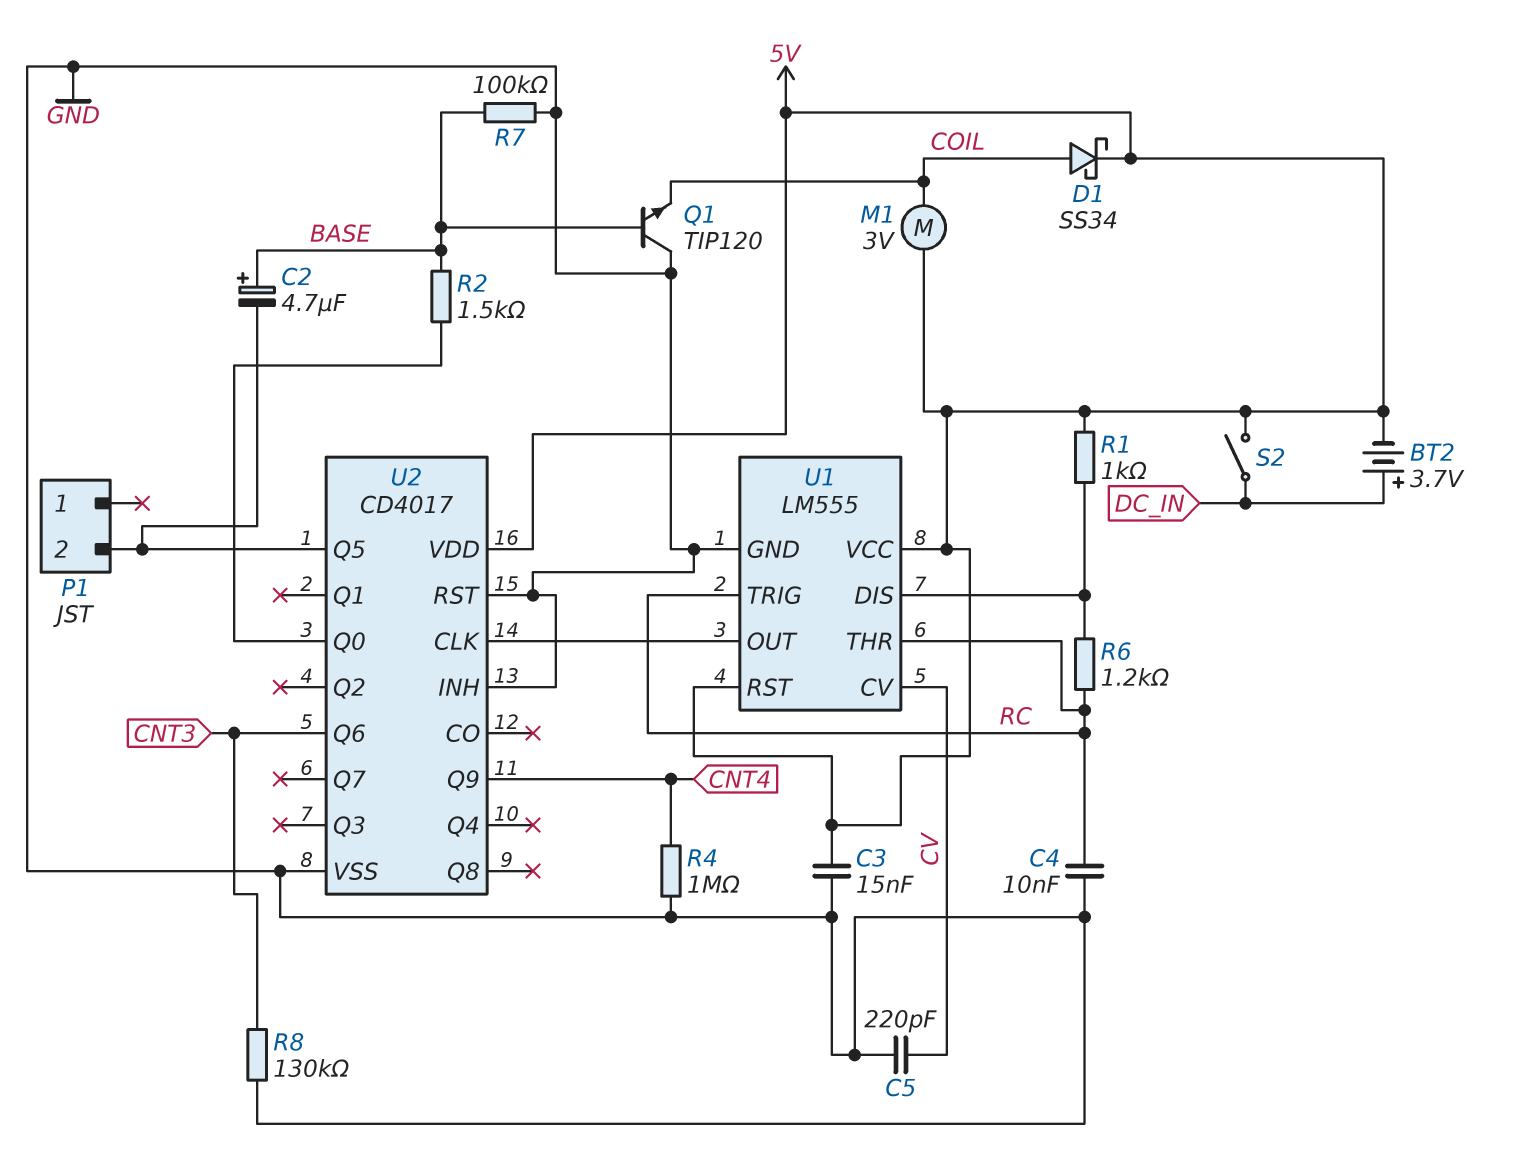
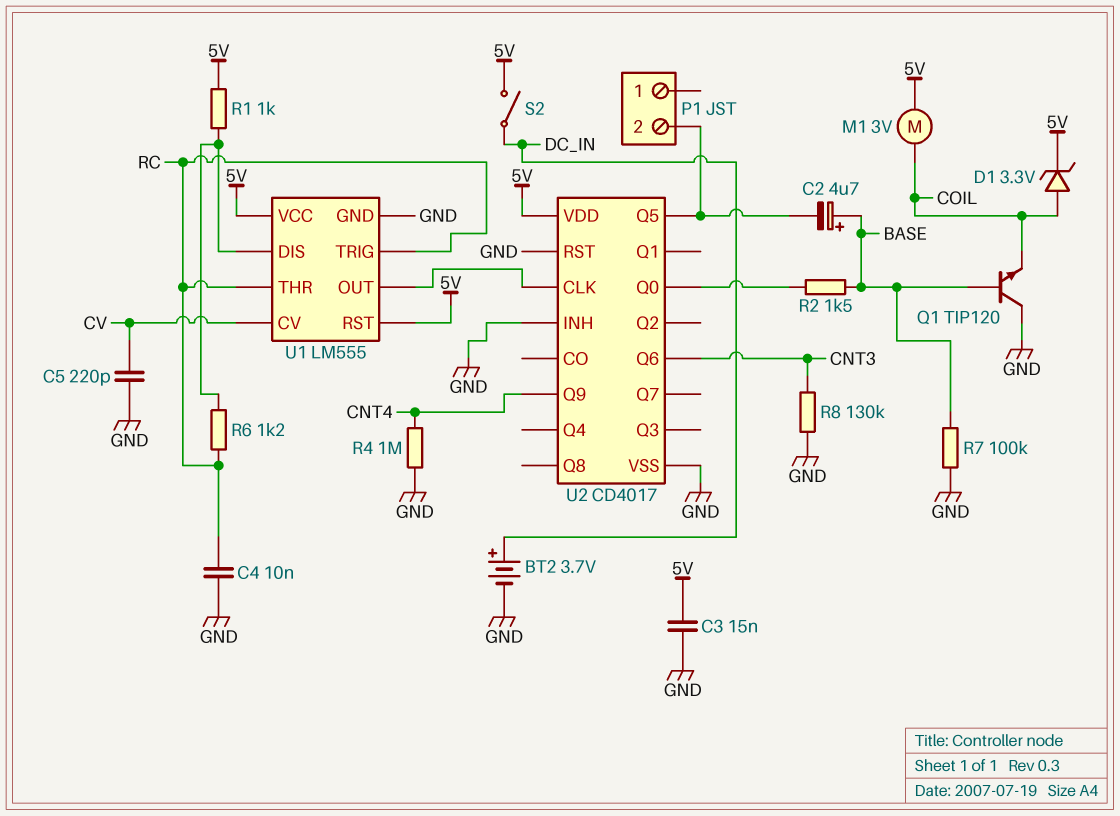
BT2: 3.7V (plus DC_IN, minus 5V) -> 3.7V (plus DC_IN, minus GND)
D1: schottky SS34 (A COIL, K 5V) -> zener 3.3V (A COIL, K 5V)

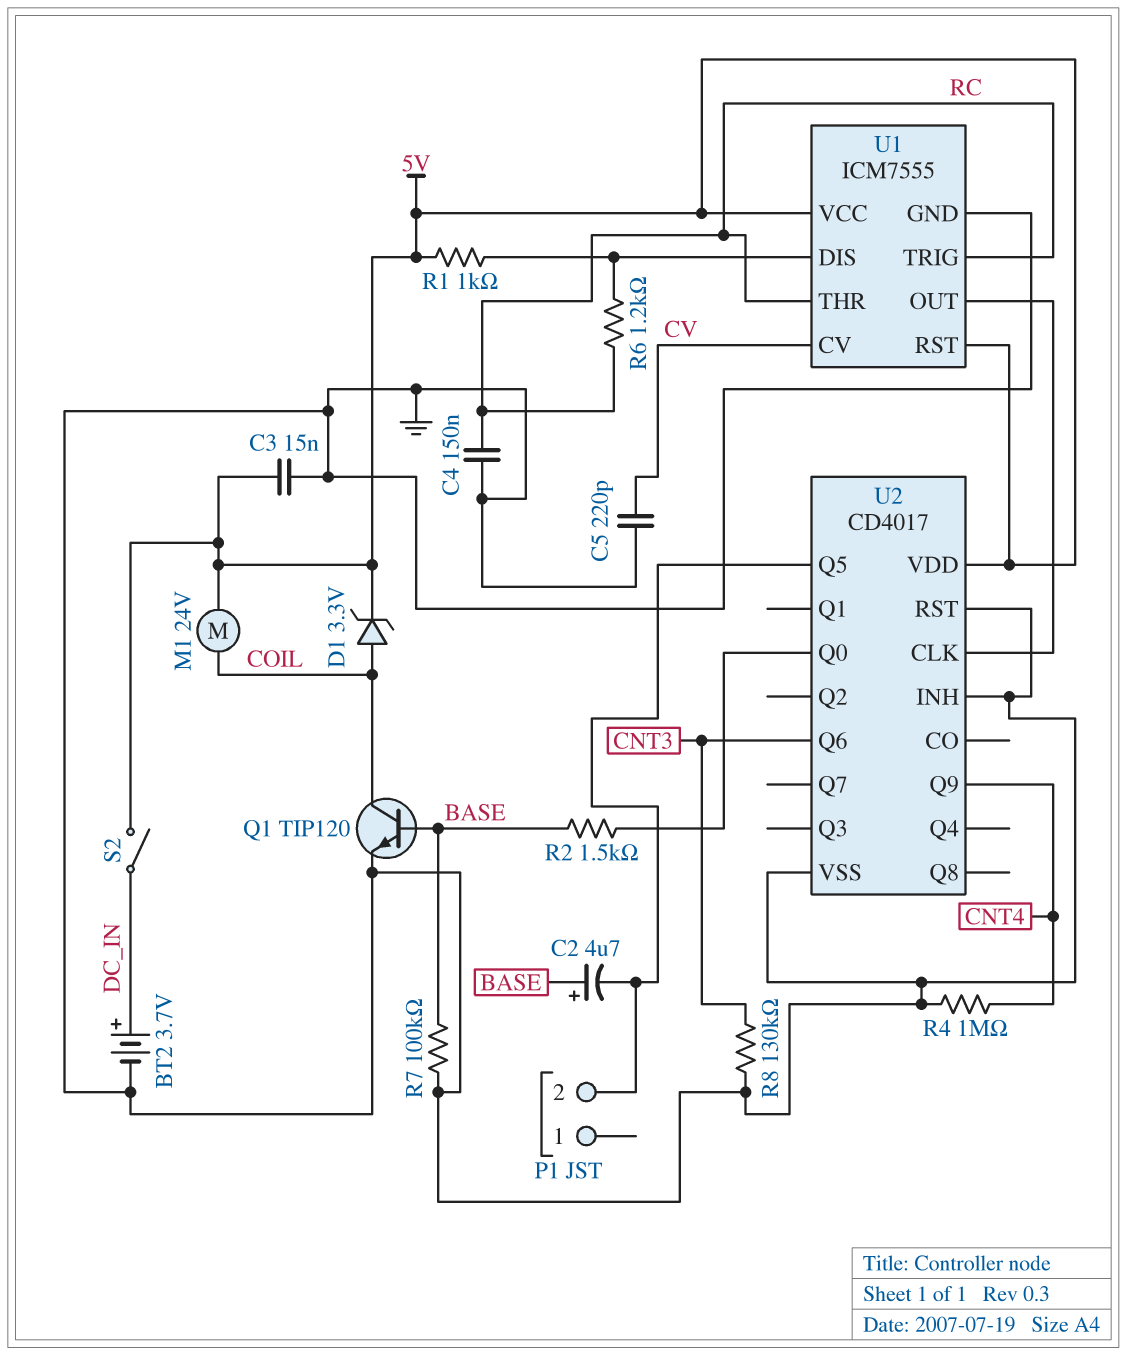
C4: 10nF (GND, RC) -> 150nF (GND, RC)
M1: motor 3V (5V, COIL) -> motor 24V (5V, COIL)
Q1: NPN TIP120 (B BASE, C GND, E COIL) -> NPN TIP120 (B BASE, C COIL, E GND)
U1: LM555 -> ICM7555

